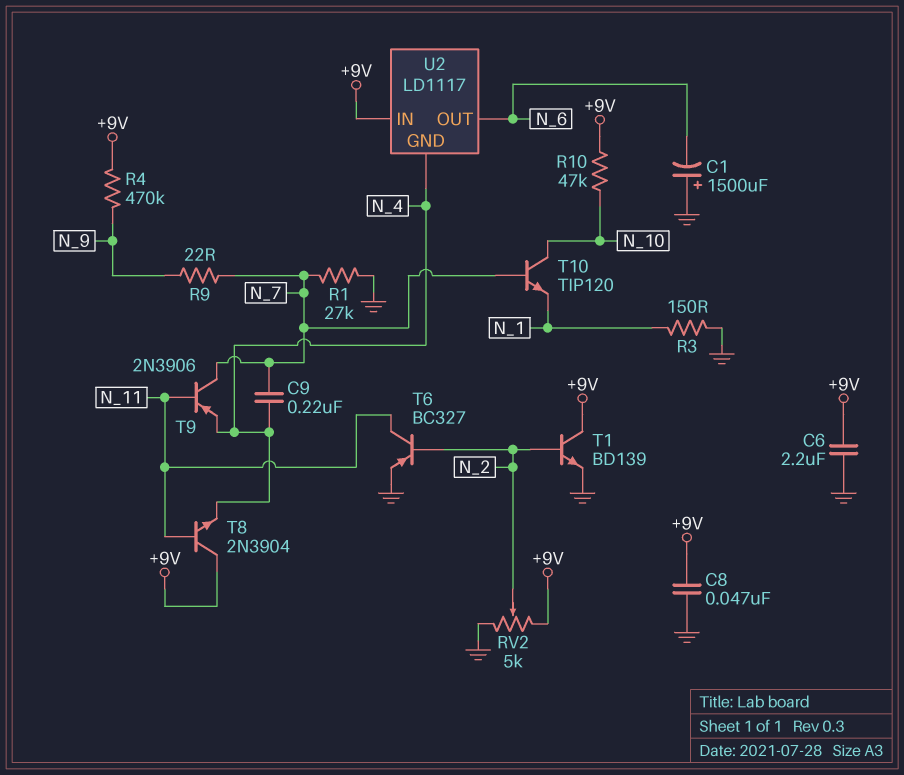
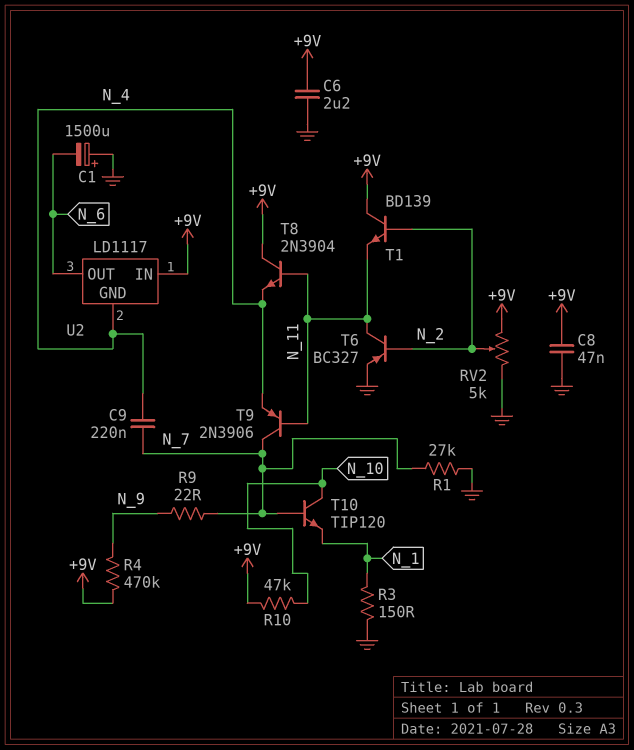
T1: NPN BD139 (B N_2, C +9V, E GND) -> NPN BD139 (B N_2, C +9V, E N_11)

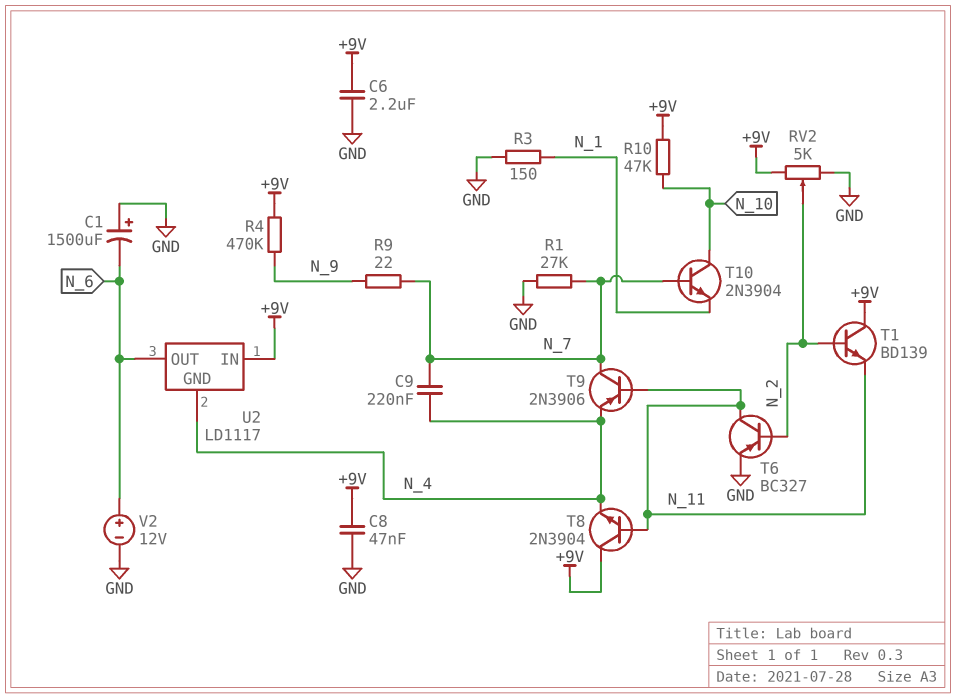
T10: NPN TIP120 (B N_7, C N_10, E N_1) -> NPN 2N3904 (B N_7, C N_10, E N_1)
V2: none -> 12V (plus N_6, minus GND)

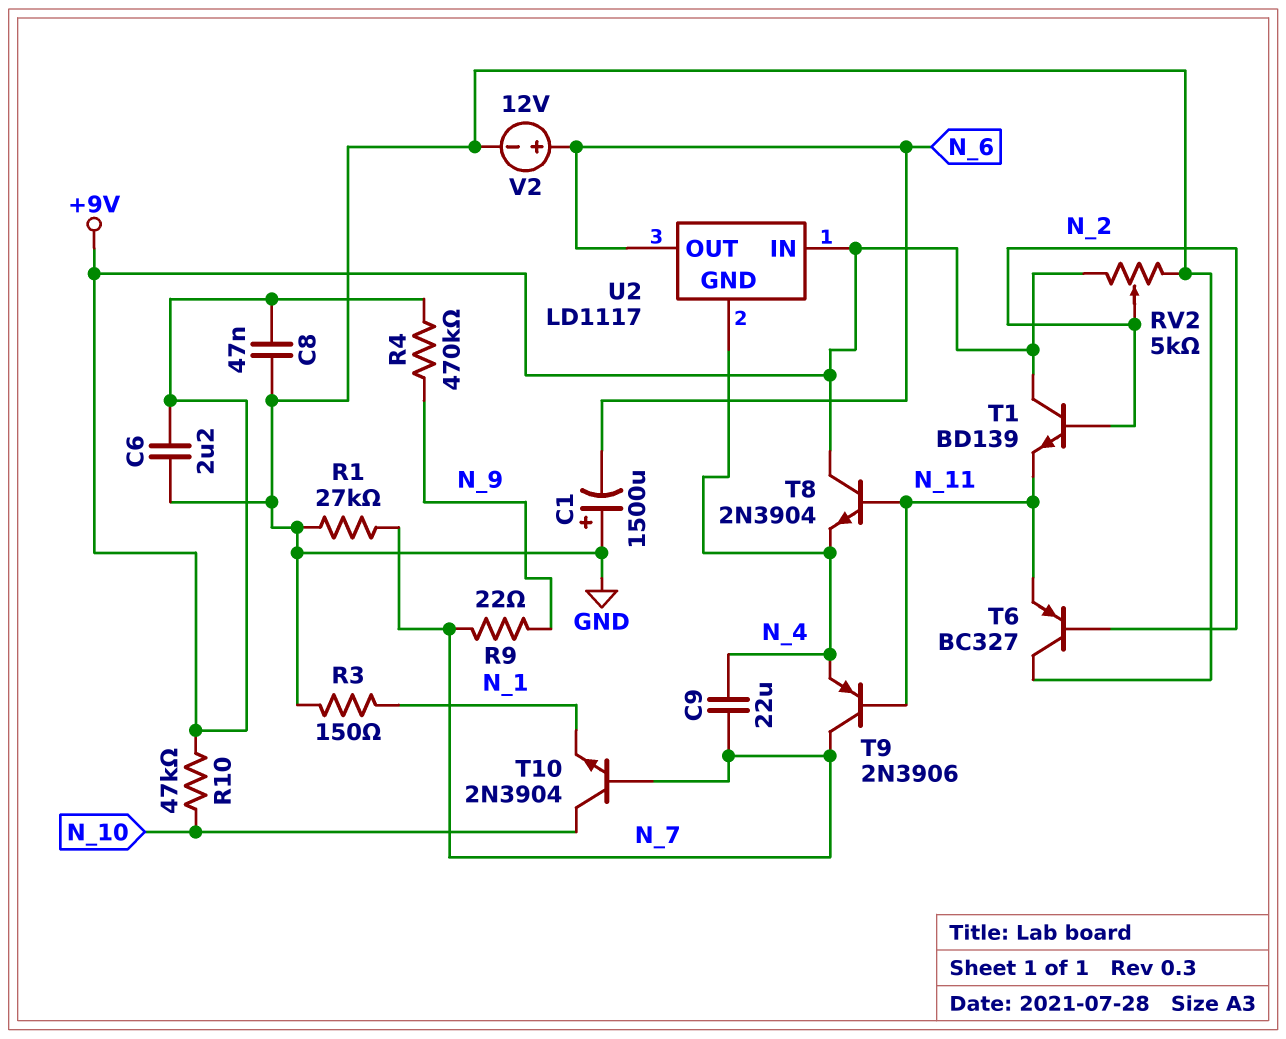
C9: 220nF (N_4, N_7) -> 22uF (N_4, N_7)
T6: PNP BC327 (B N_2, C N_11, E GND) -> PNP BC327 (B N_2, C GND, E N_11)

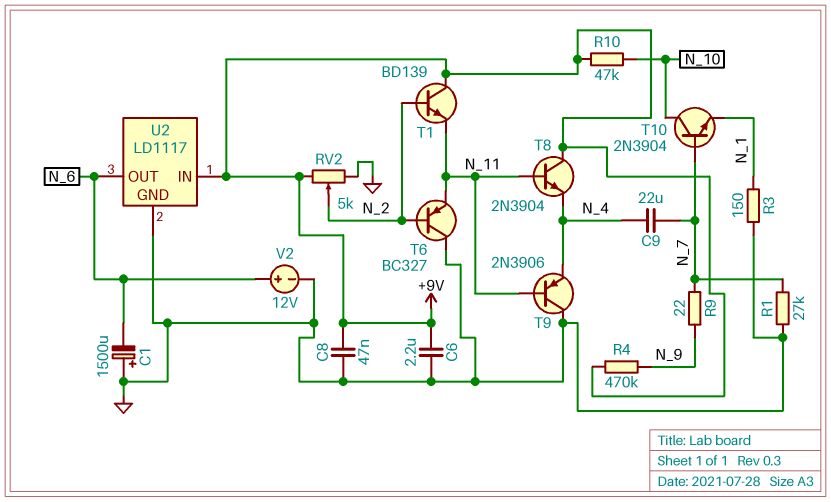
T9: PNP 2N3906 (B N_11, C N_7, E N_4) -> PNP 2N3906 (B N_11, C GND, E N_4)
U2 pin GND: N_4 -> GND

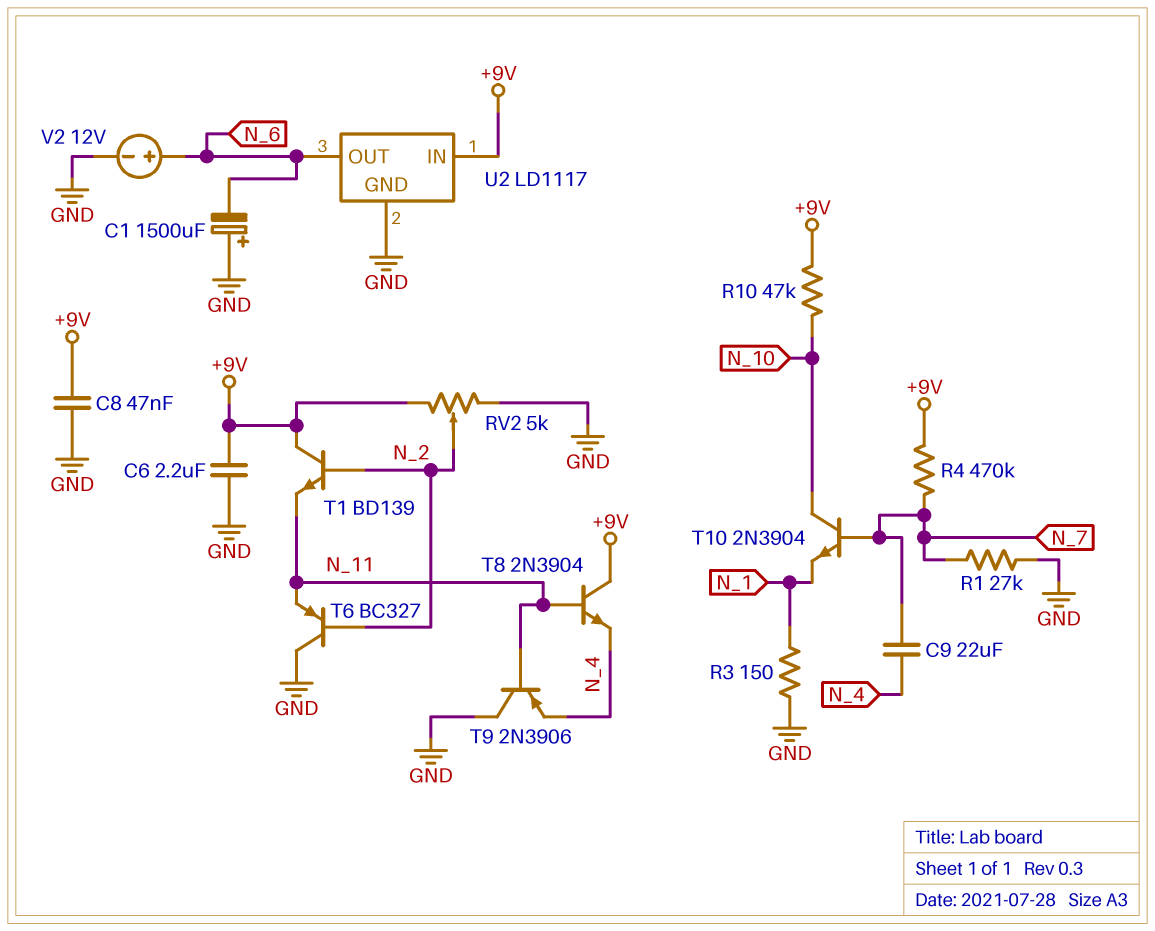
R4: 470k (+9V, N_9) -> 470k (+9V, N_7)
R9: 22 (N_7, N_9) -> none

